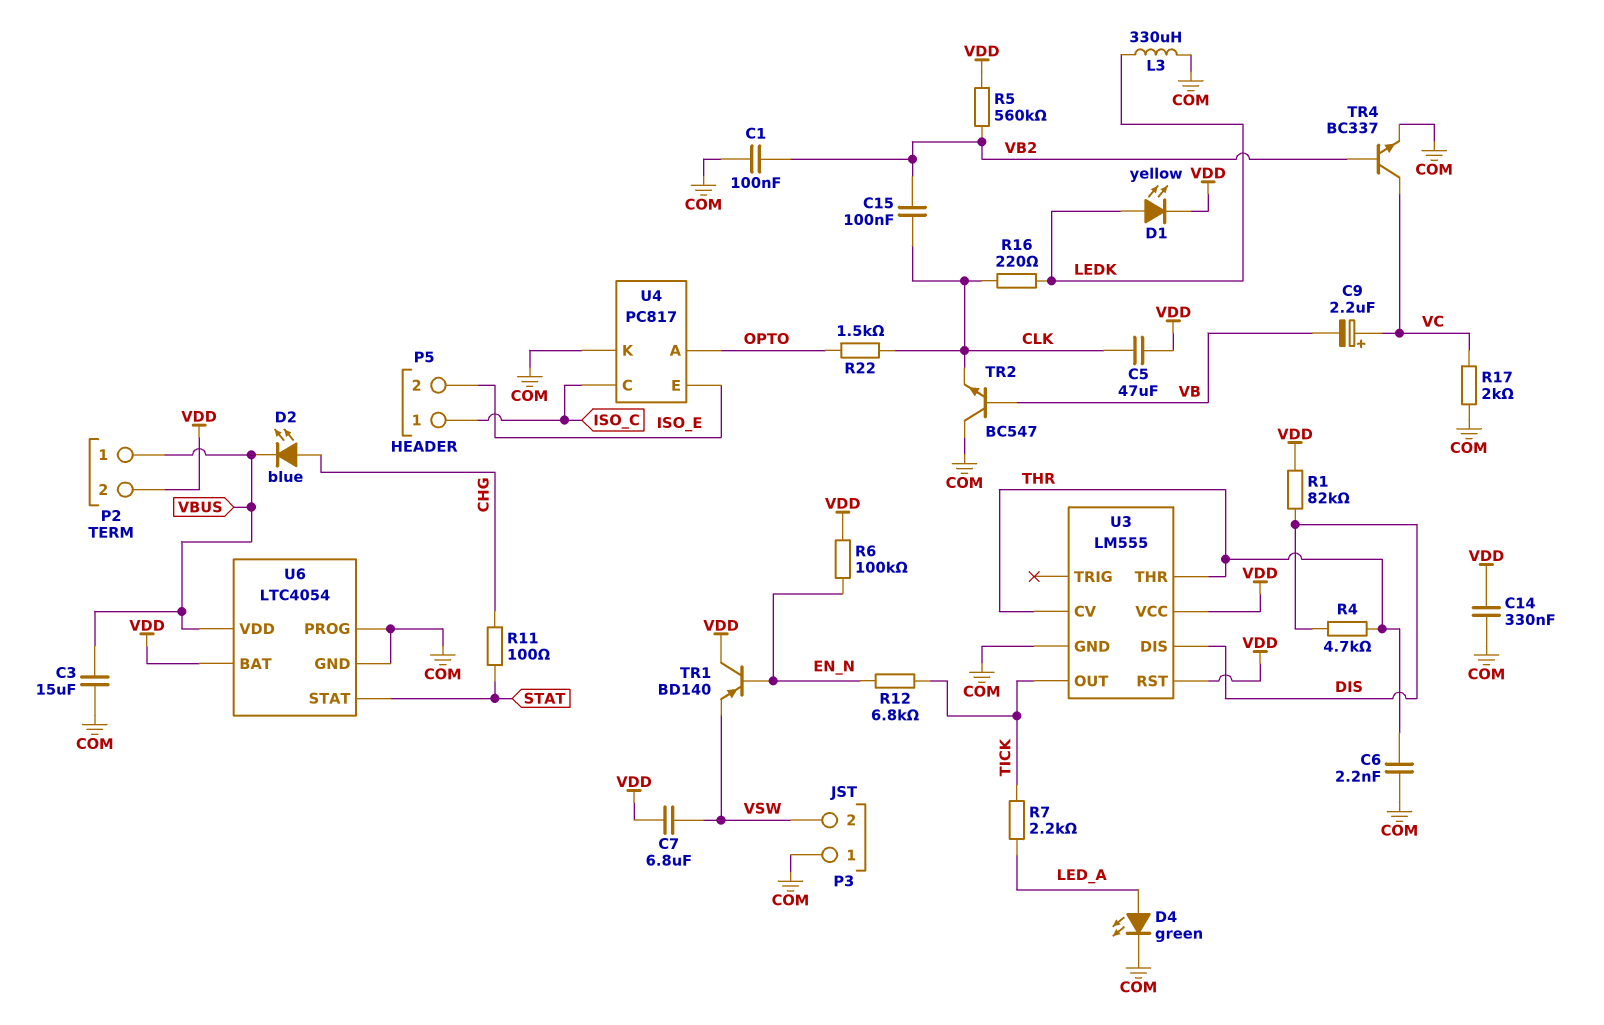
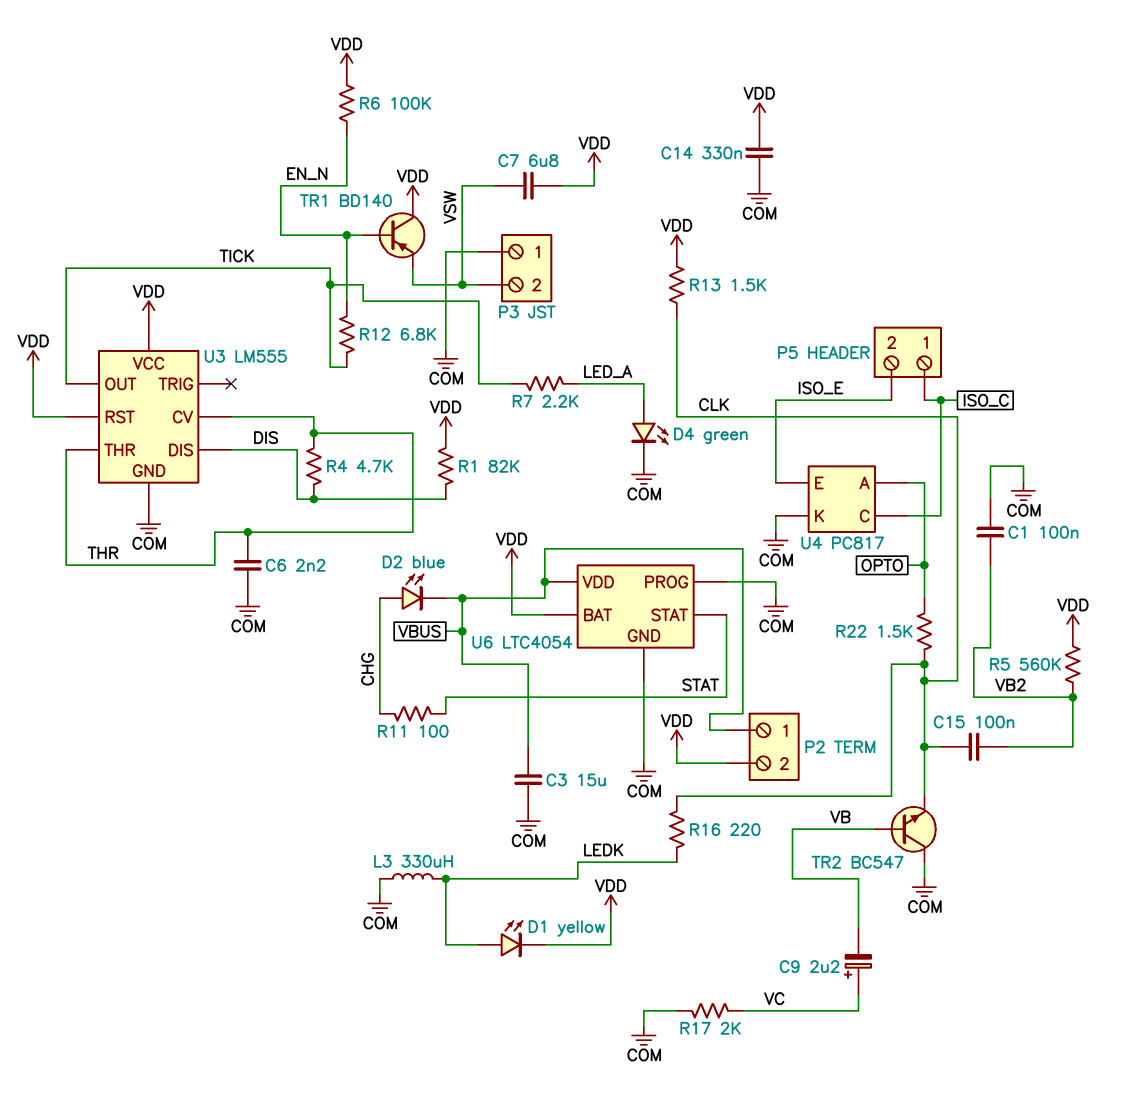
C5: 47uF (CLK, VDD) -> none
R13: none -> 1.5k (CLK, VDD)
TR4: NPN BC337 (B VB2, C VC, E COM) -> none

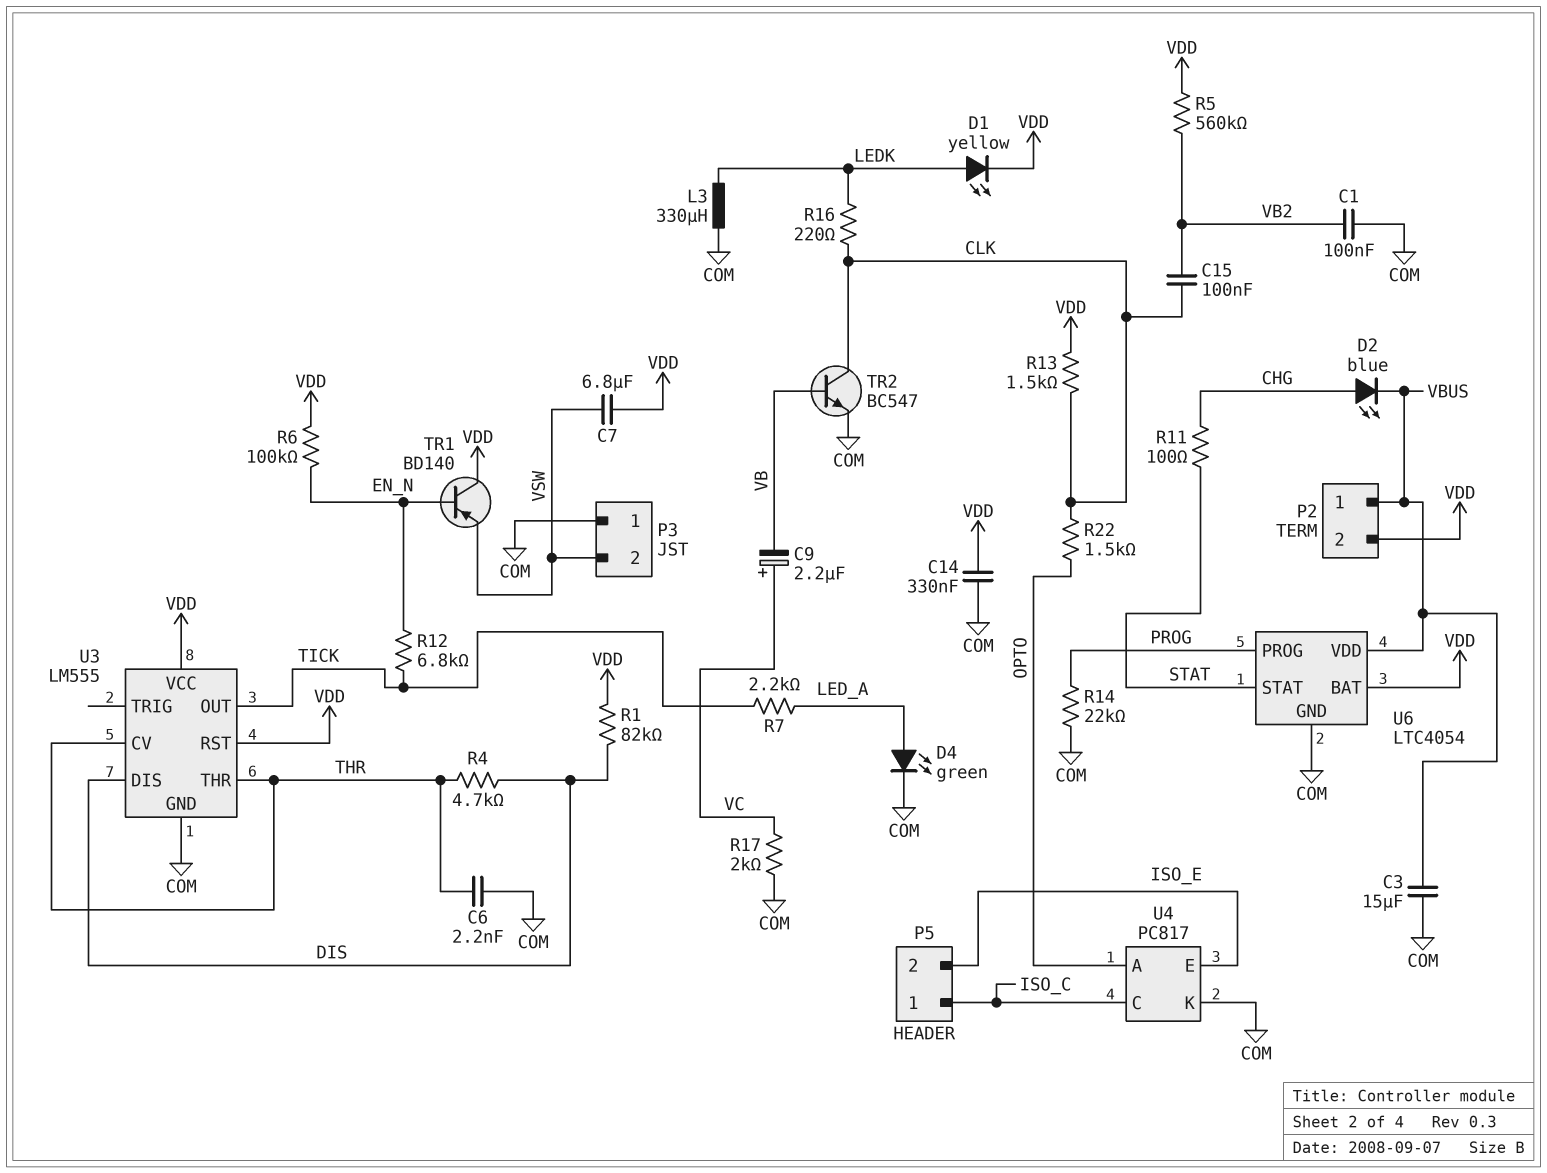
R14: none -> 22k (COM, PROG)
TR2: NPN BC547 (B VB, C COM, E CLK) -> NPN BC547 (B VB, C CLK, E COM)
U6 pin PROG: COM -> PROG

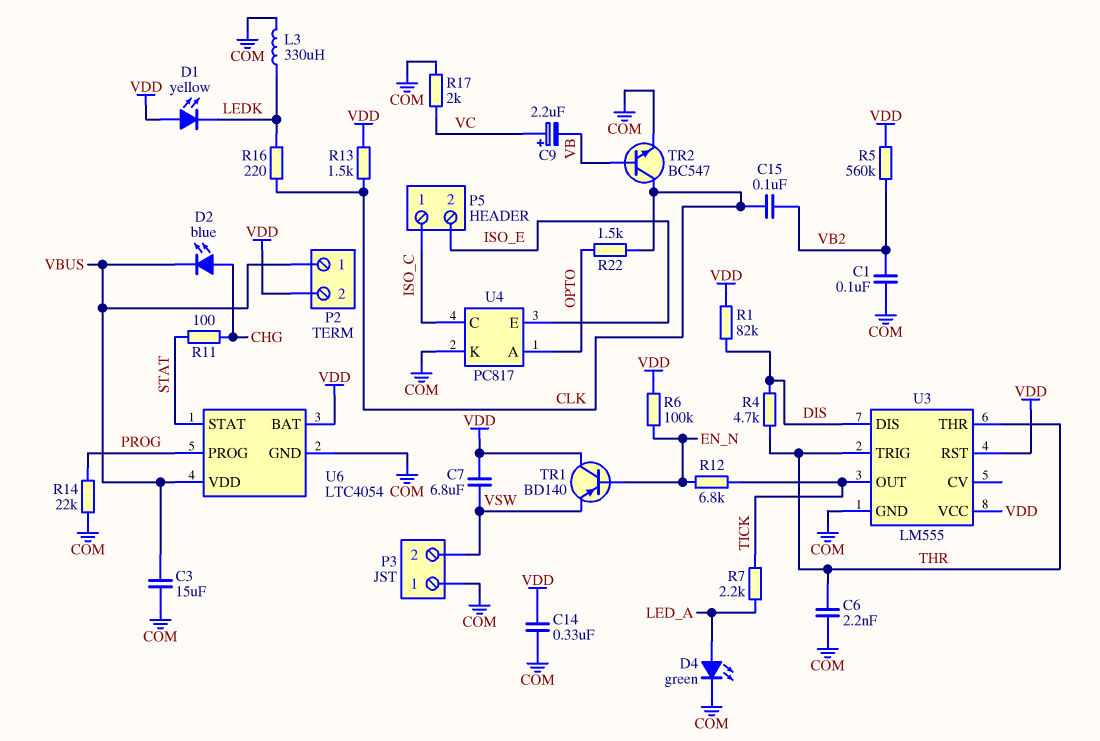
D1: LED yellow (A LEDK, K VDD) -> LED yellow (A VDD, K LEDK)
U3 pin CV: THR -> none
U3 pin TRIG: none -> THR

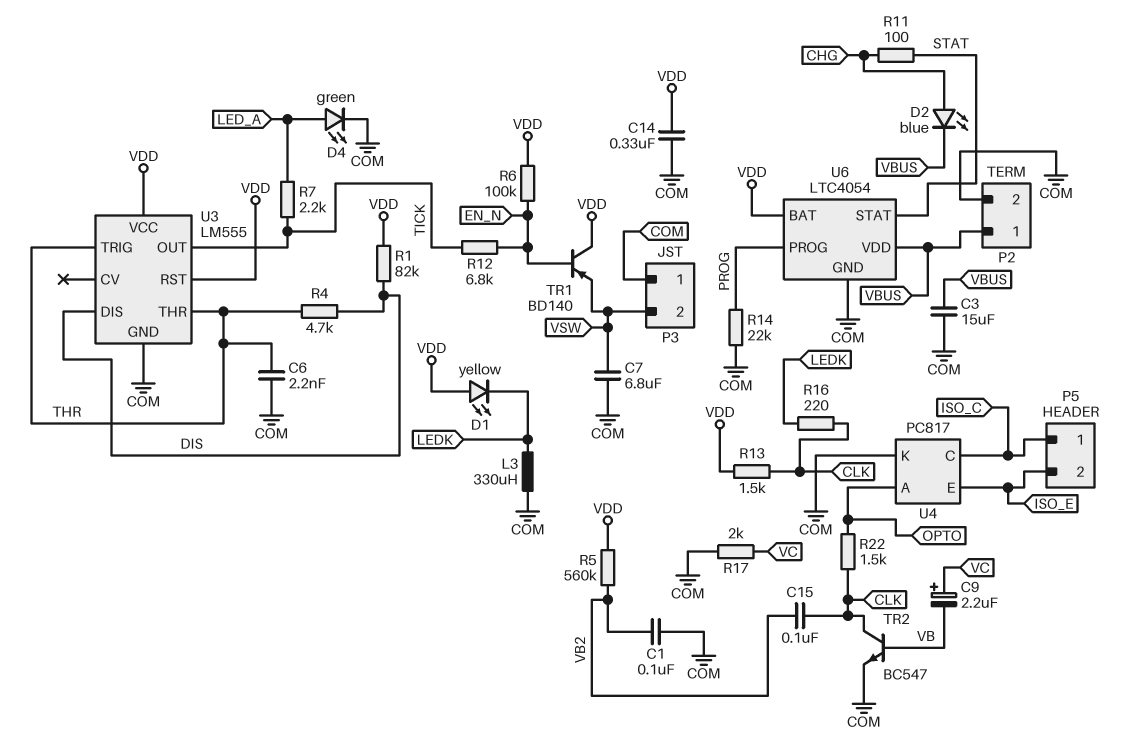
C7: 6.8uF (VDD, VSW) -> 6.8uF (COM, VSW)
P2 pin 2: VDD -> COM

